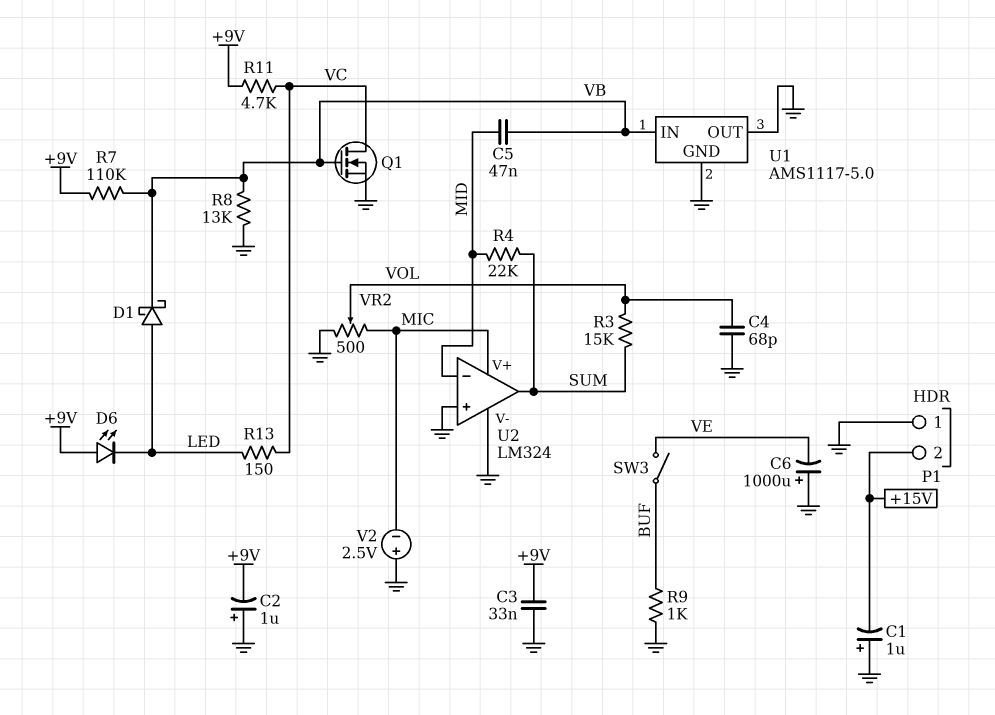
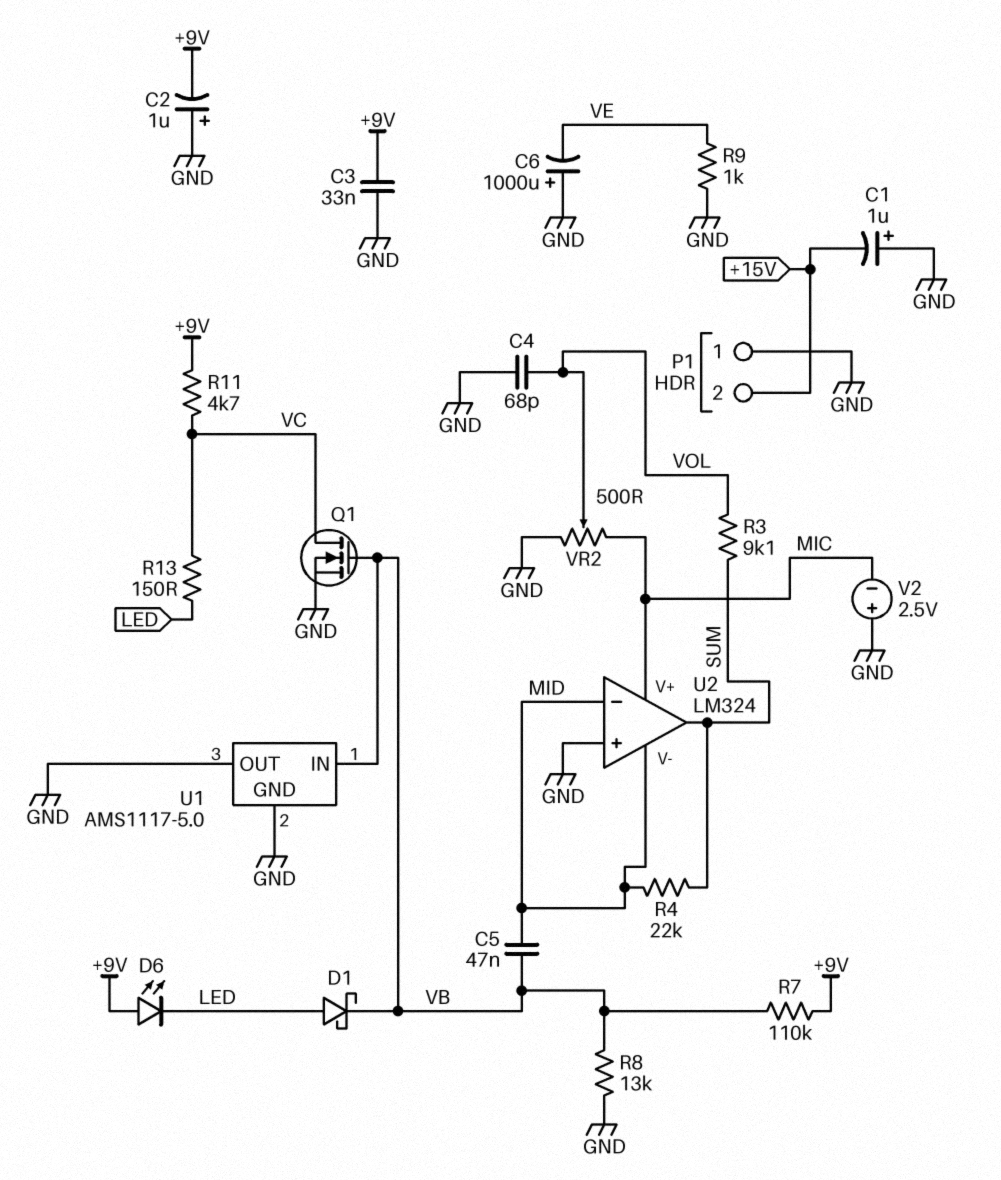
R3: 15k (SUM, VOL) -> 9.1k (SUM, VOL)
R9: 1k (BUF, GND) -> 1k (GND, VE)
SW3: switch (BUF, VE) -> none
U2 pin V-: GND -> MID

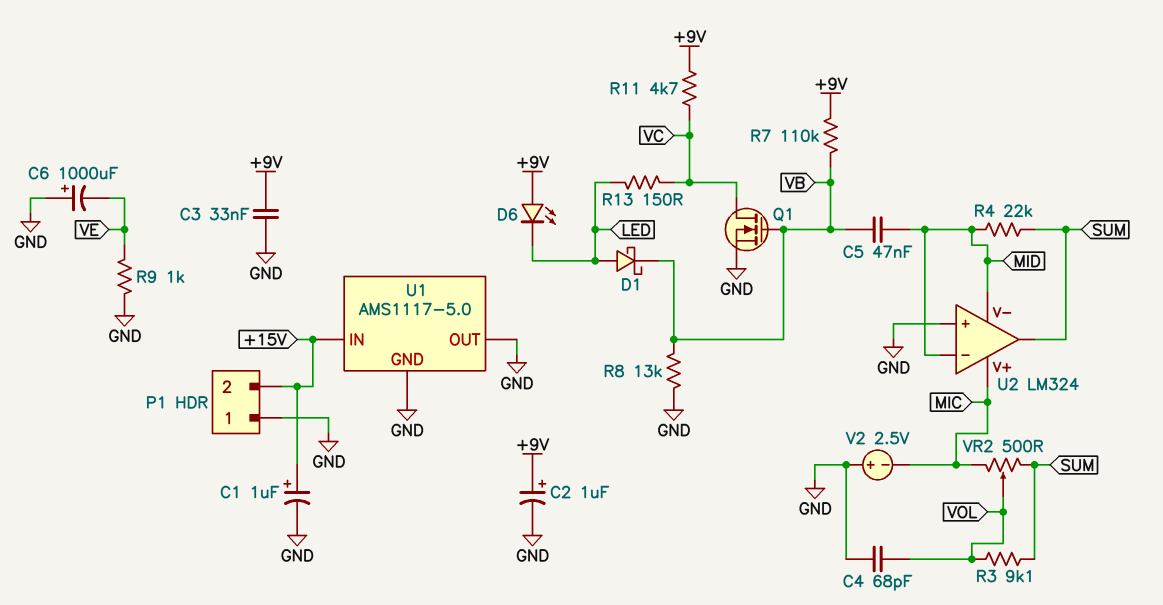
C1: 1uF (plus GND, minus +15V) -> 1uF (plus +15V, minus GND)
C2: 1uF (plus GND, minus +9V) -> 1uF (plus +9V, minus GND)
U1 pin IN: VB -> +15V
VR2: 500 (GND, MIC, wiper VOL) -> 500 (MIC, SUM, wiper VOL)

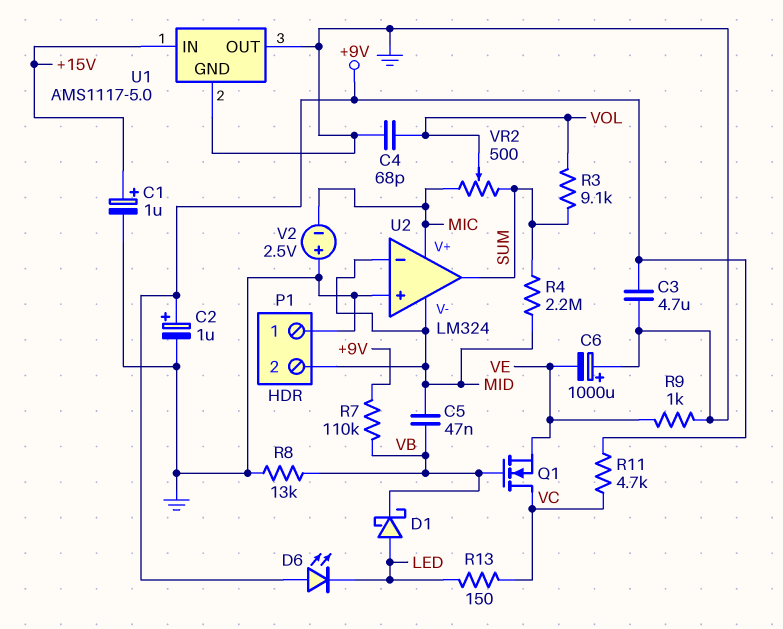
C3: 33nF (+9V, GND) -> 4.7uF (+9V, GND)
P1 pin 2: +15V -> MID
Q1: NMOS (G VB, D VC, S GND) -> NMOS (G VB, D VC, S VE)
R4: 22k (MID, SUM) -> 2.2M (MID, SUM)

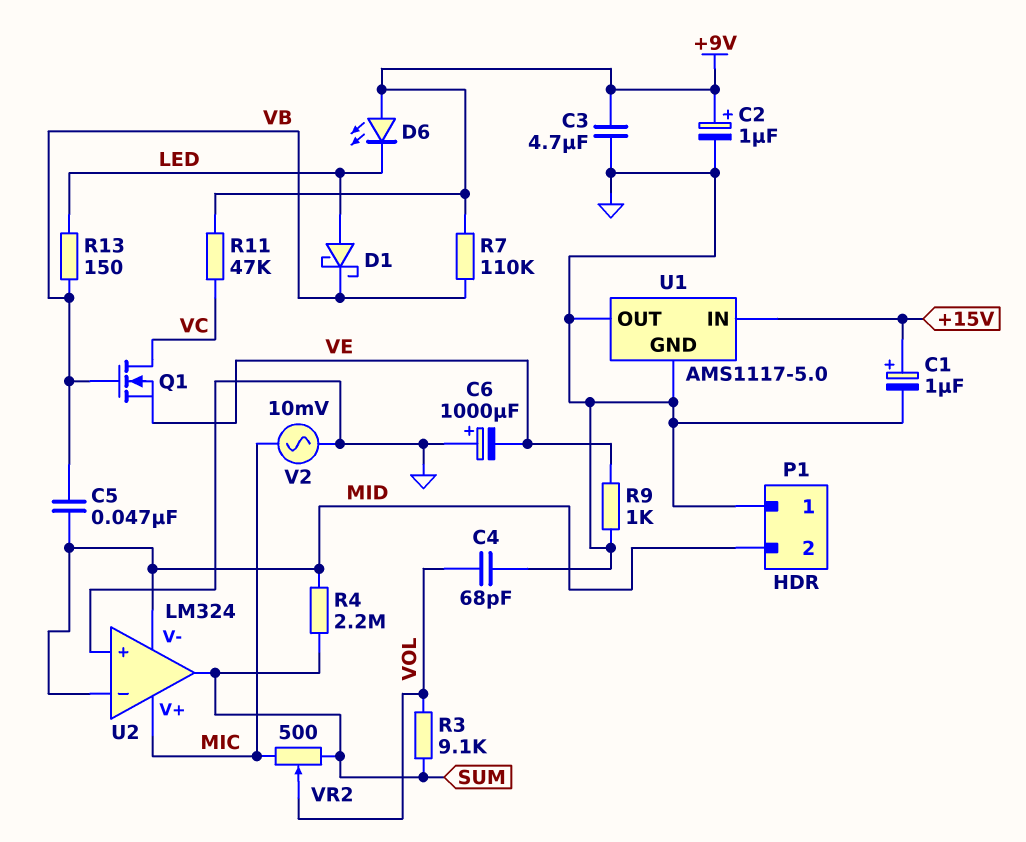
R8: 13k (GND, VB) -> none
R11: 4.7k (+9V, VC) -> 47k (+9V, VC)
R13: 150 (LED, VC) -> 150 (LED, VB)
V2: 2.5V (plus GND, minus MIC) -> AC 10mV (GND, MIC)

